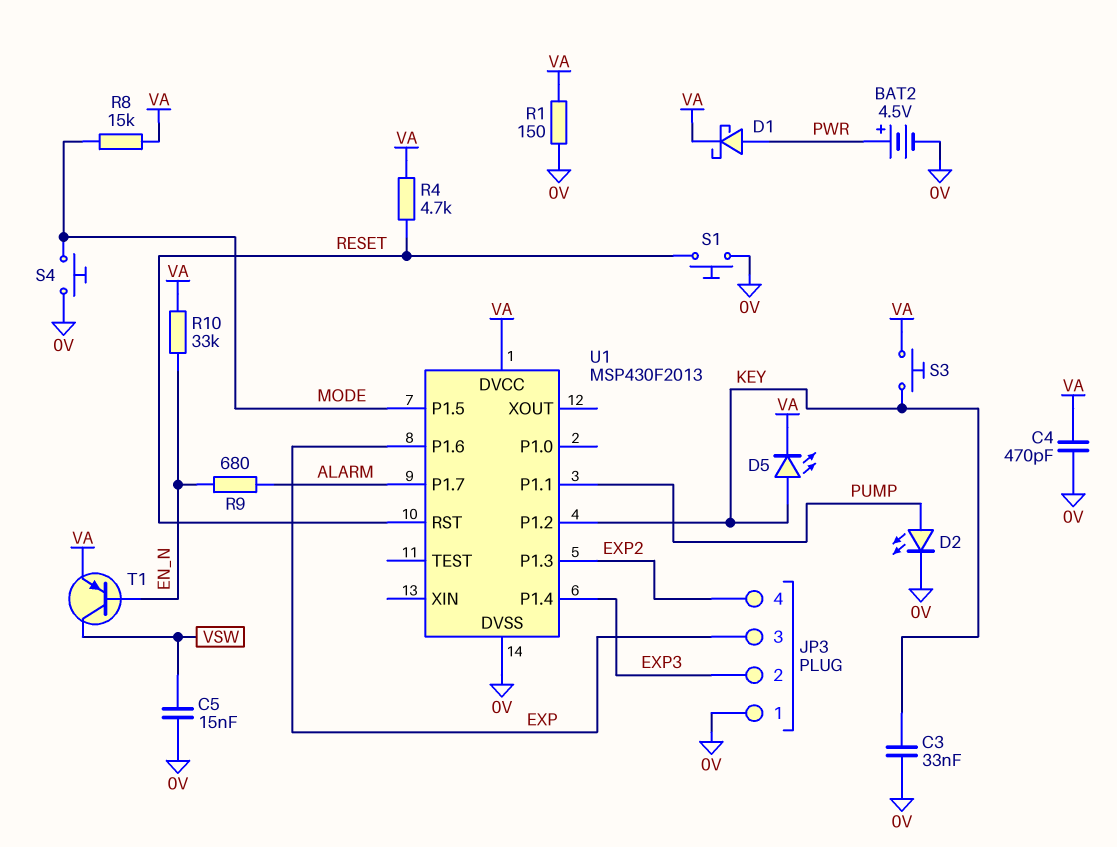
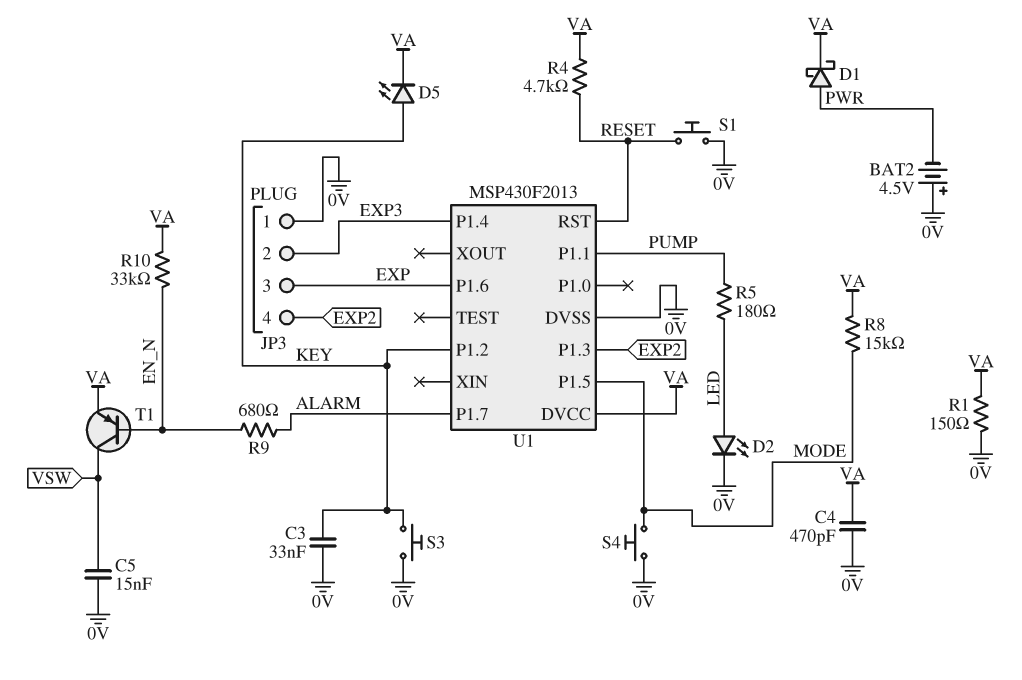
BAT2: 4.5V (plus PWR, minus 0V) -> 4.5V (plus 0V, minus PWR)
D2: LED (A PUMP, K 0V) -> LED (A LED, K 0V)
R5: none -> 180 (LED, PUMP)
S3: button (KEY, VA) -> button (0V, KEY)

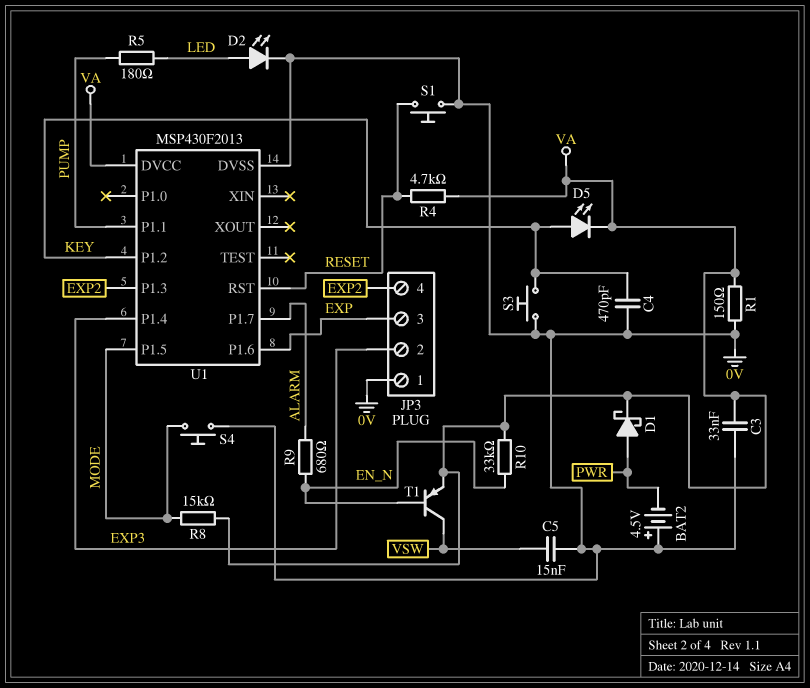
C3: 33nF (0V, KEY) -> 33nF (0V, VA)
C4: 470pF (0V, VA) -> 470pF (0V, KEY)

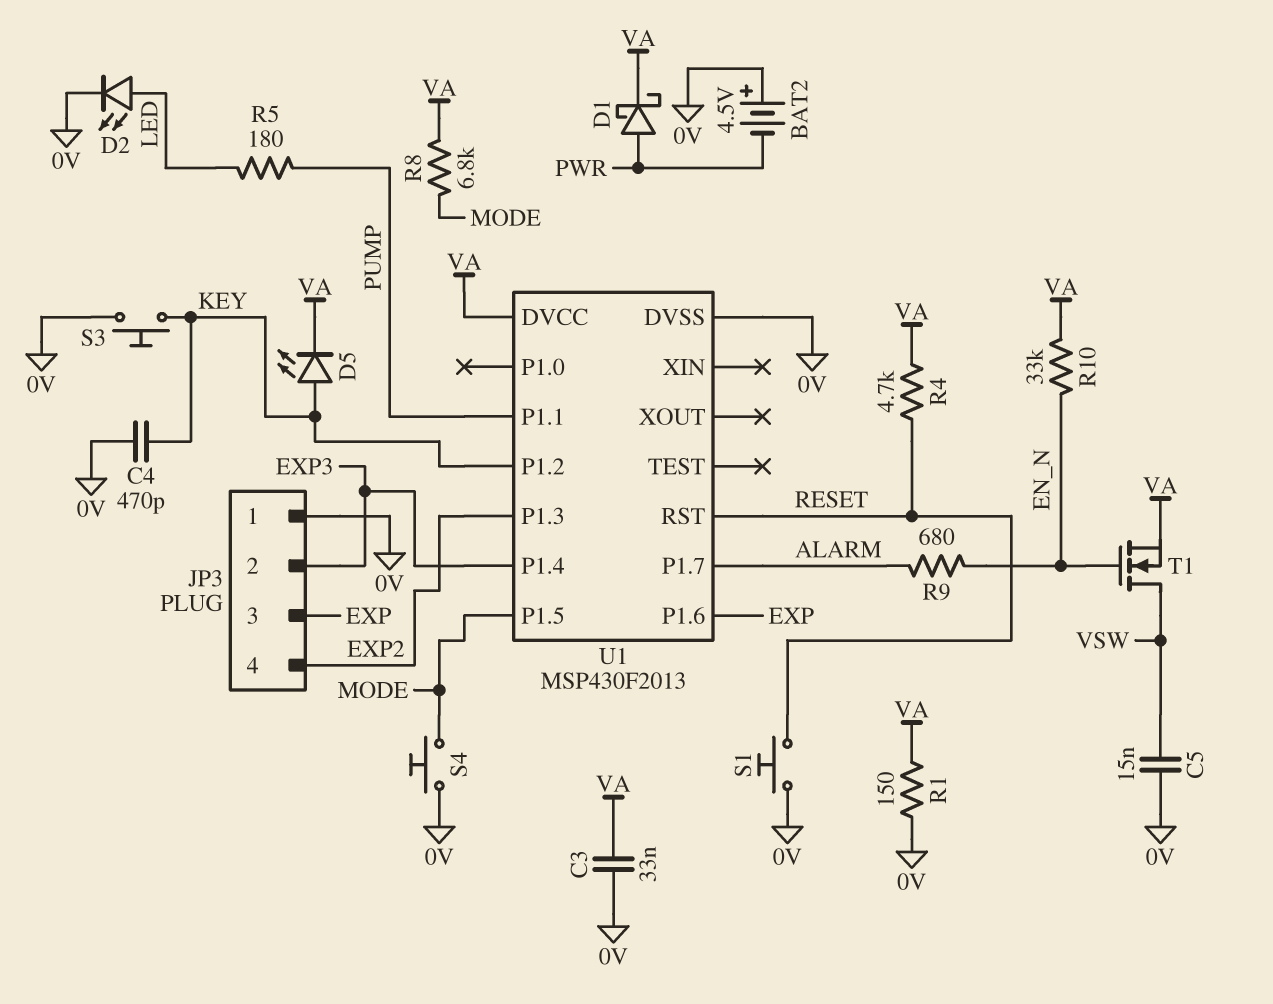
R8: 15k (MODE, VA) -> 6.8k (MODE, VA)
T1: PNP (B EN_N, C VSW, E VA) -> NMOS (G EN_N, D VSW, S VA)

